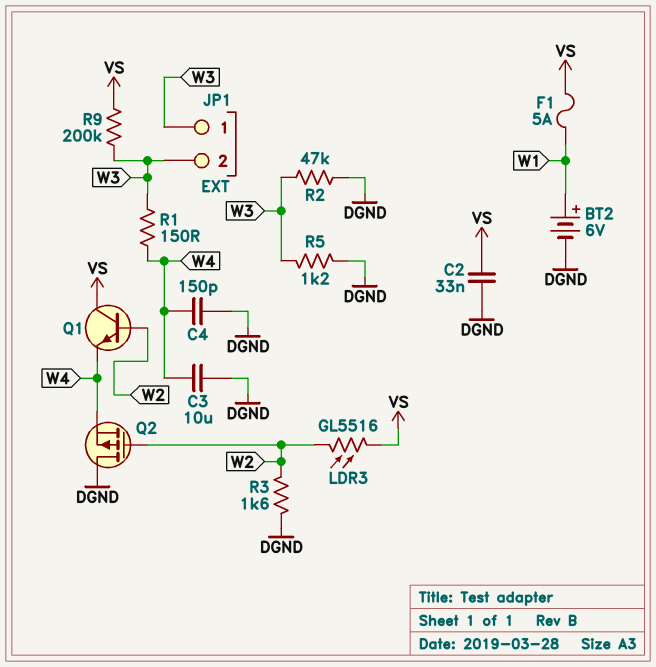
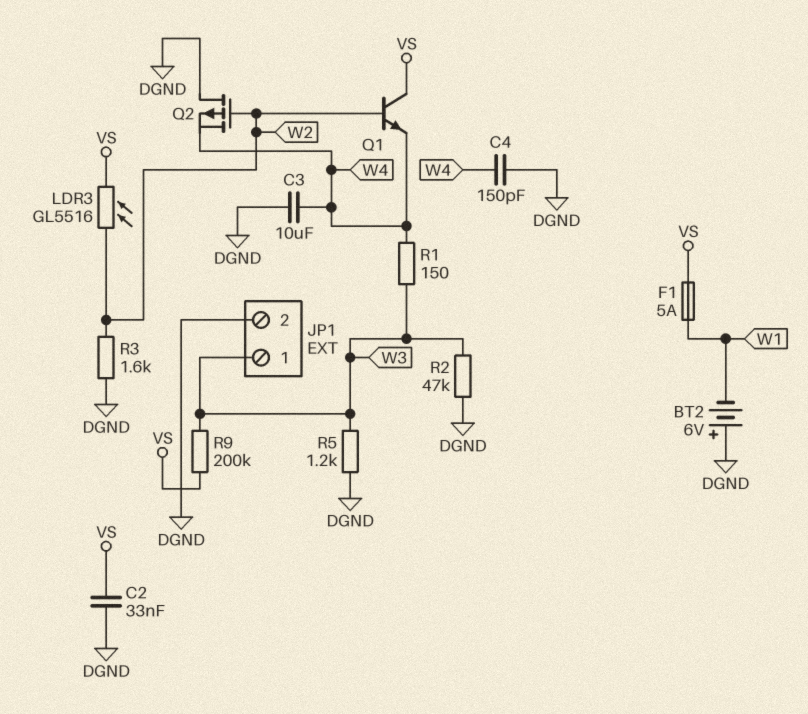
BT2: 6V (plus W1, minus DGND) -> 6V (plus DGND, minus W1)
JP1 pin 2: W3 -> DGND

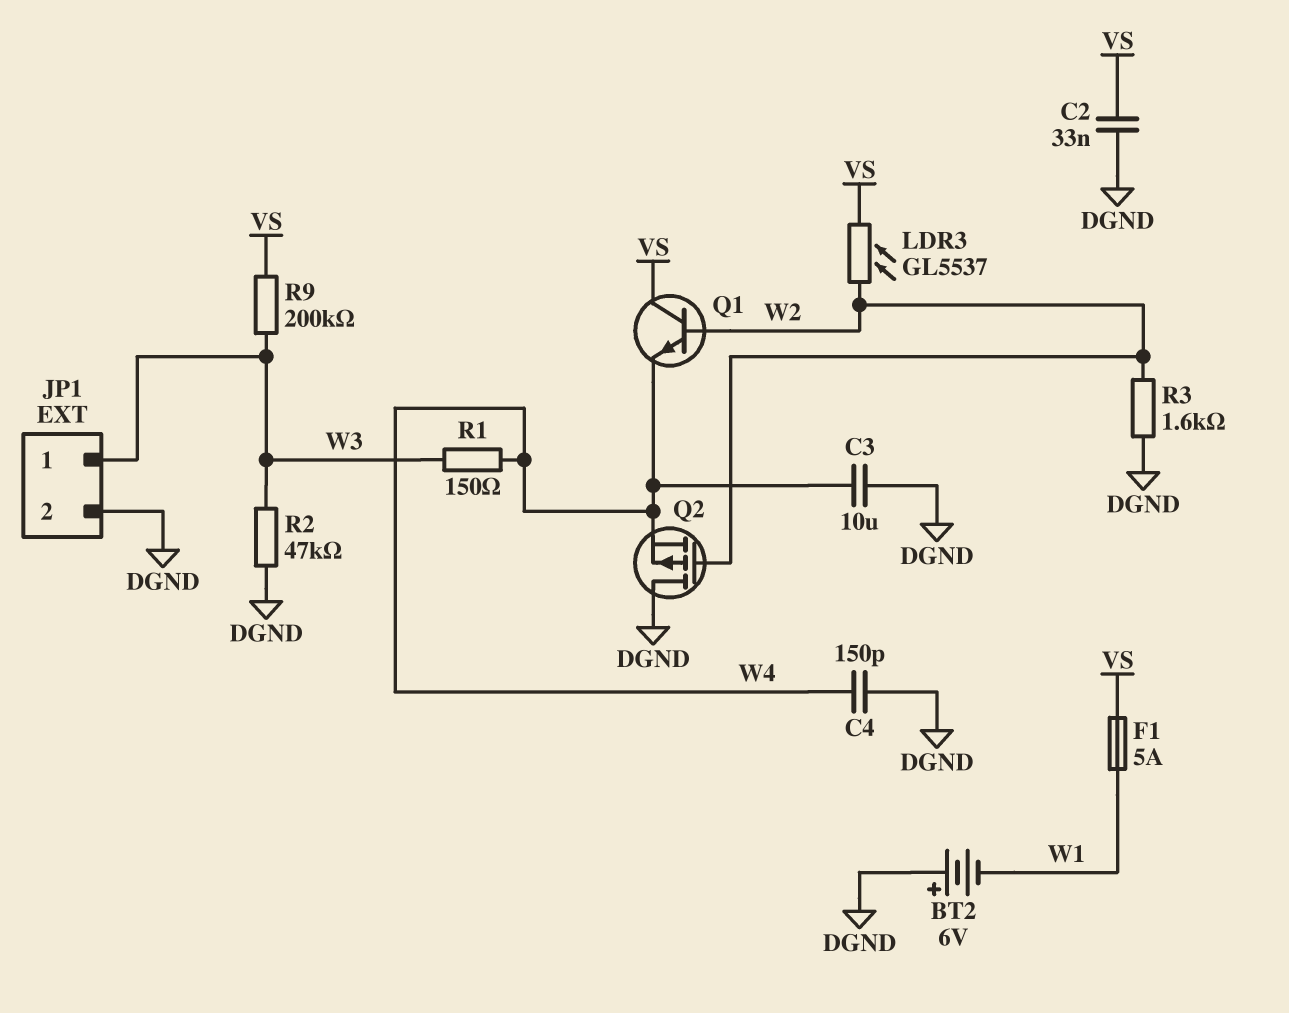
LDR3: GL5516 (VS, W2) -> GL5537 (VS, W2)
R5: 1.2k (DGND, W3) -> none

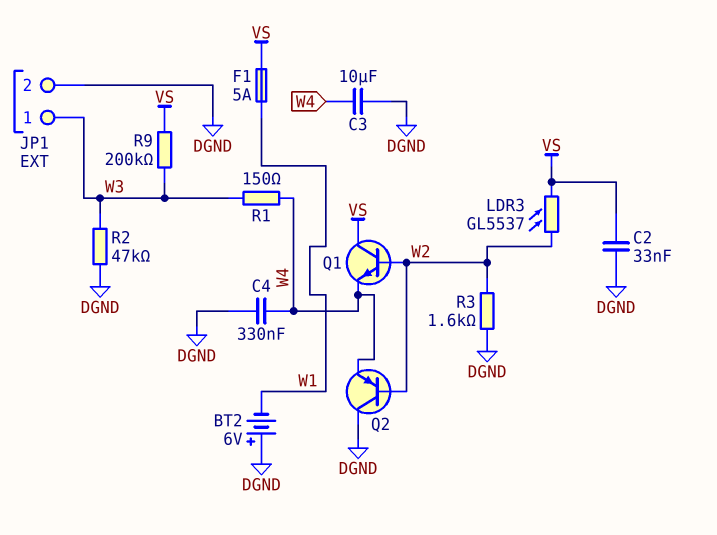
C4: 150pF (DGND, W4) -> 330nF (DGND, W4)
Q2: PMOS (G W2, D DGND, S W4) -> PNP (B W2, C DGND, E W4)

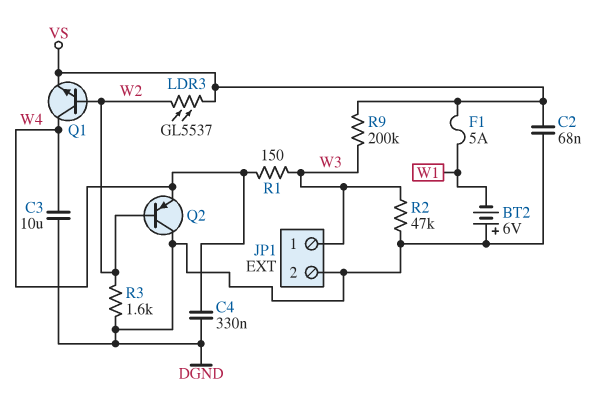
C2: 33nF (DGND, VS) -> 68nF (DGND, VS)
Q1: NPN (B W2, C VS, E W4) -> NPN (B W2, C W4, E VS)

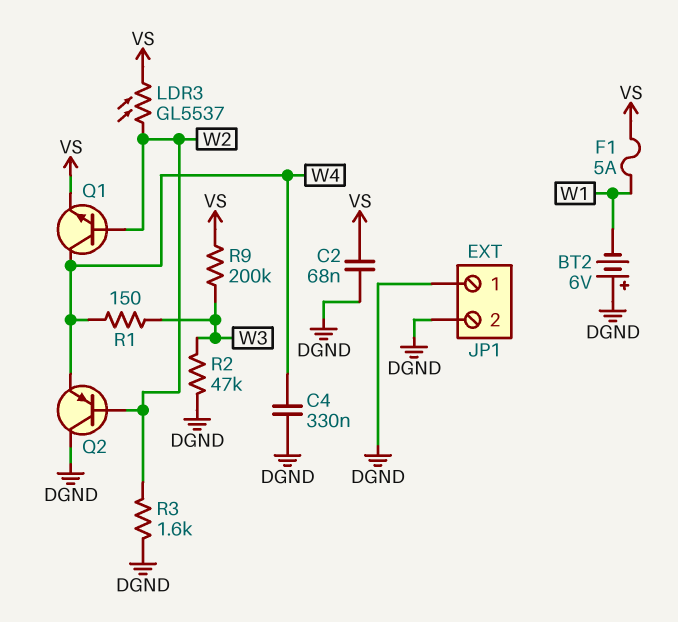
C3: 10uF (DGND, W4) -> none
JP1 pin 1: W3 -> DGND

